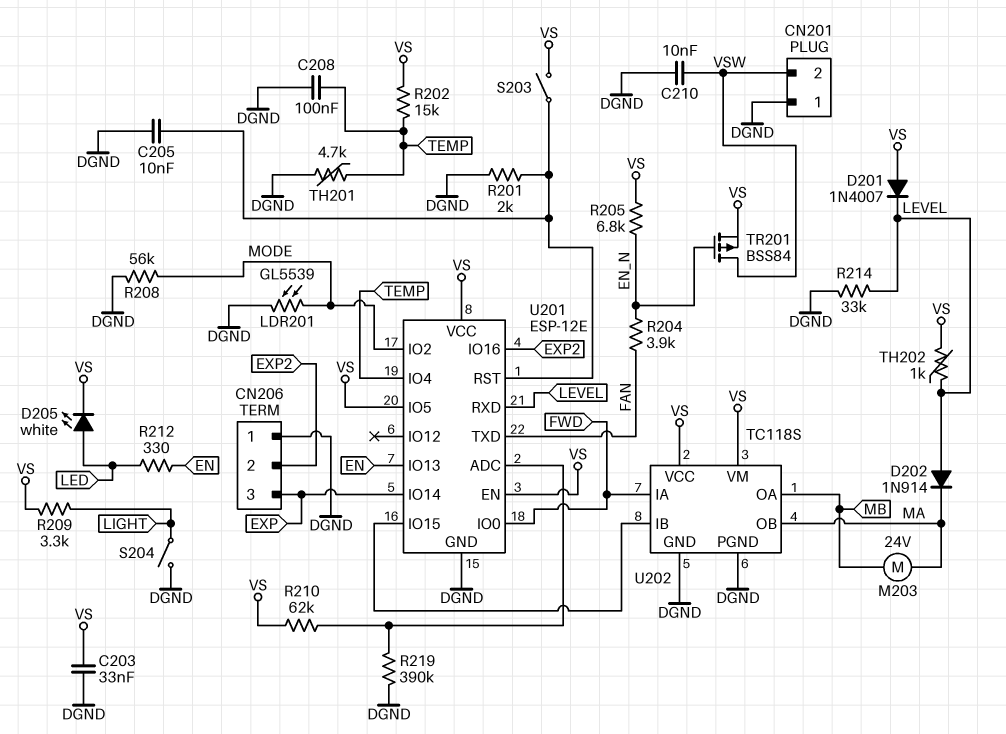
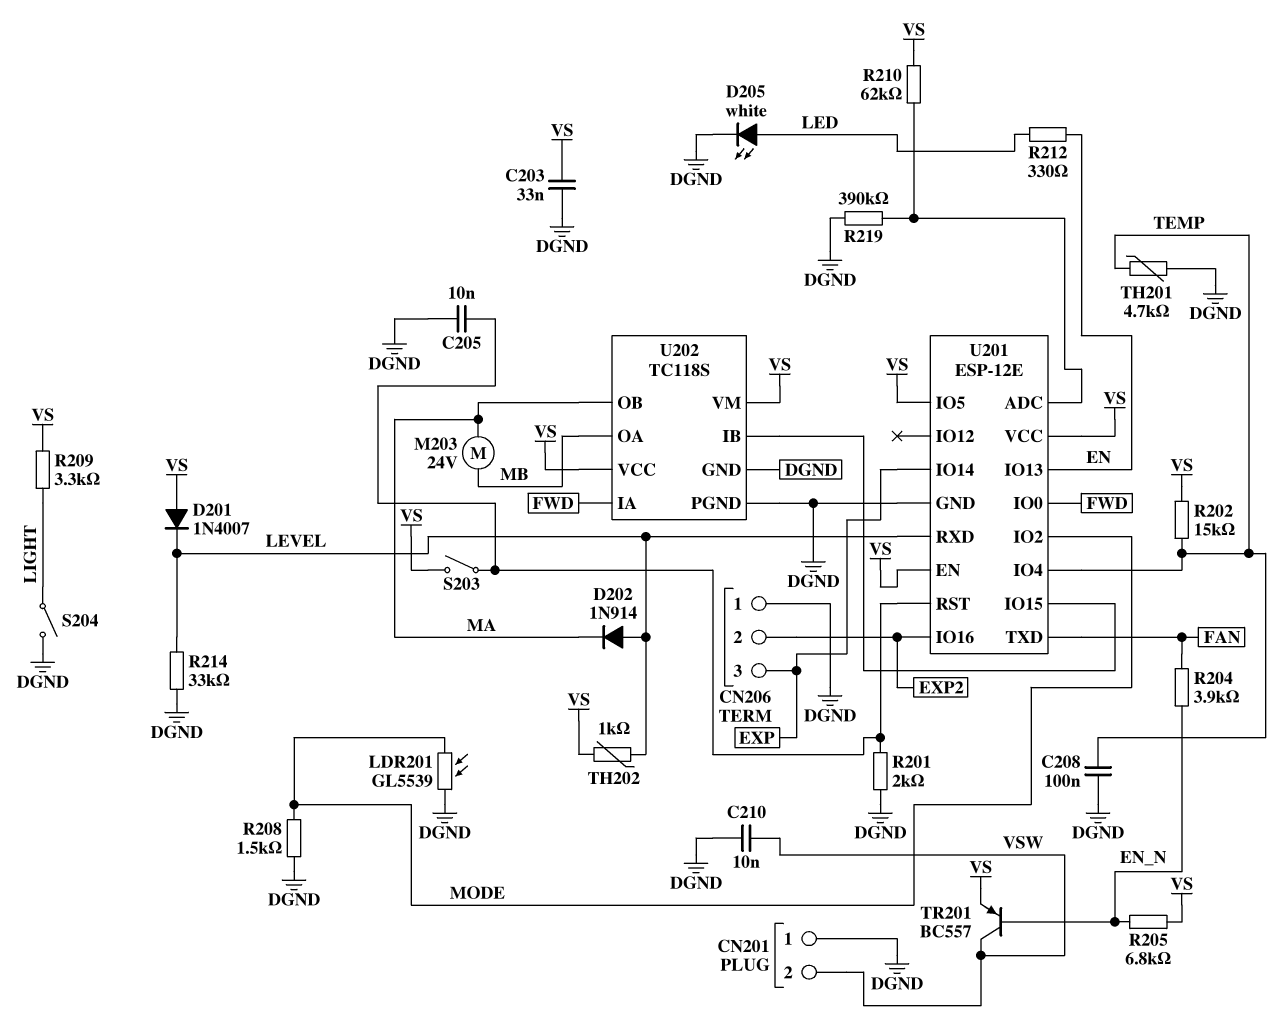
D205: LED white (A LED, K VS) -> LED white (A LED, K DGND)
R208: 56k (DGND, MODE) -> 1.5k (DGND, MODE)
TR201: PMOS BSS84 (G EN_N, D VSW, S VS) -> PNP BC557 (B EN_N, C VSW, E VS)

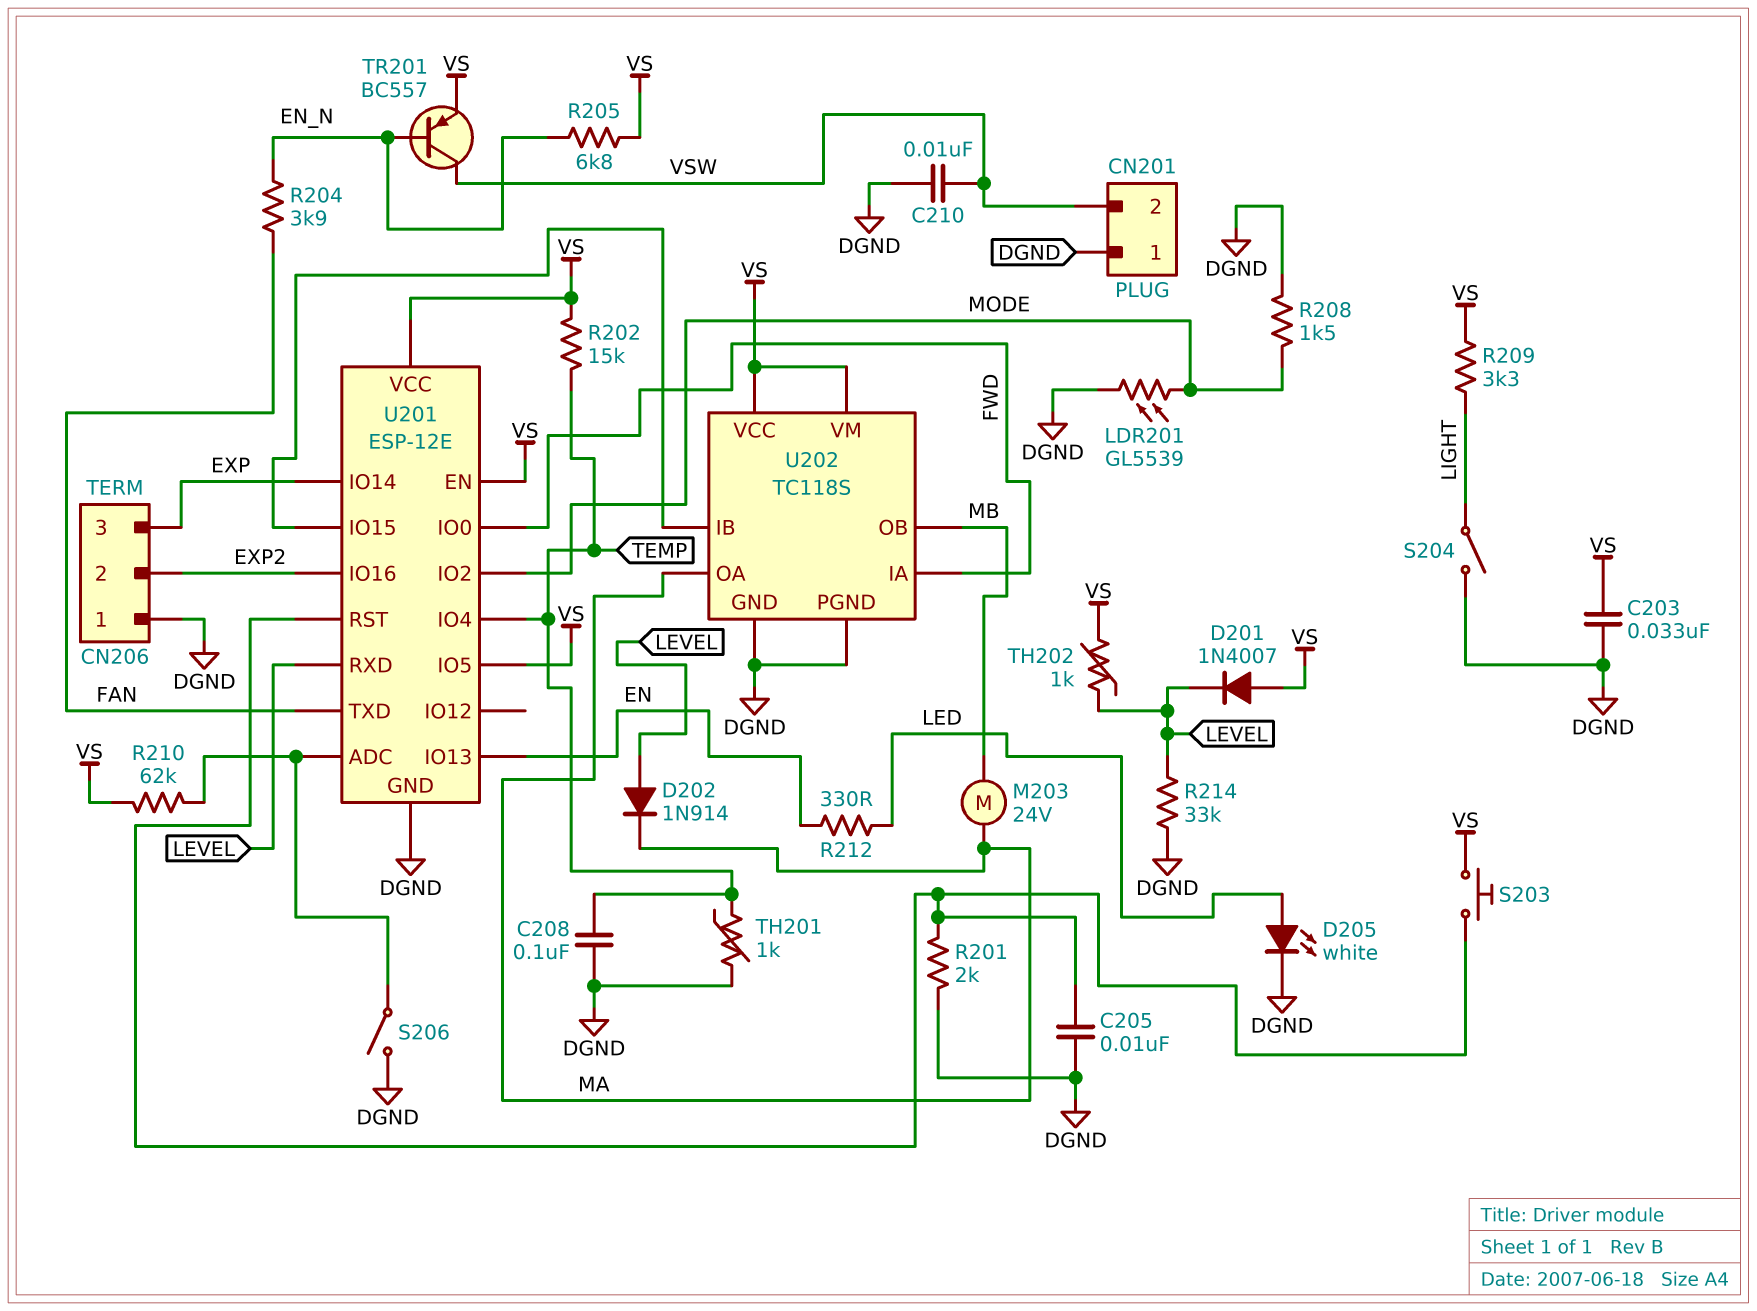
R219: 390k (DGND, U201/ADC) -> none
S203: switch (U201/RST, VS) -> button (U201/RST, VS)
S206: none -> switch (DGND, U201/ADC)
TH201: 4.7k (DGND, TEMP) -> 1k (DGND, TEMP)
U202 pin OA: MB -> MA
U202 pin OB: MA -> MB

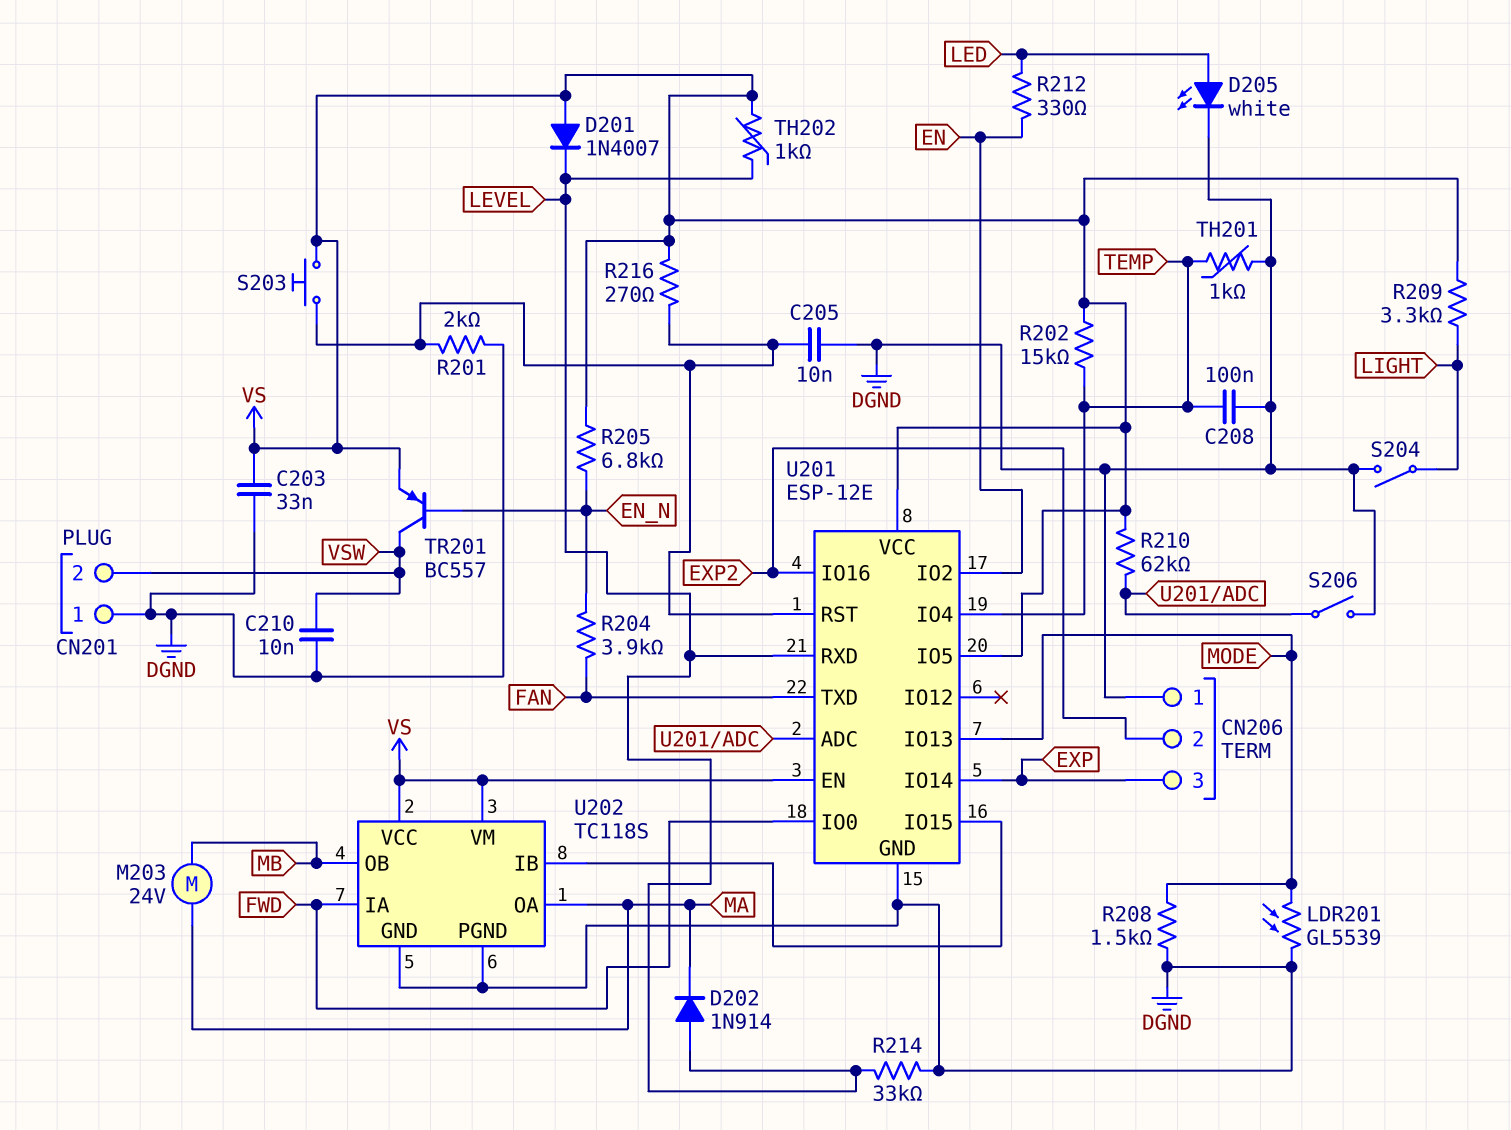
R216: none -> 270 (U201/RST, VS)
U201 pin IO2: MODE -> EN
U201 pin IO13: EN -> MODE

